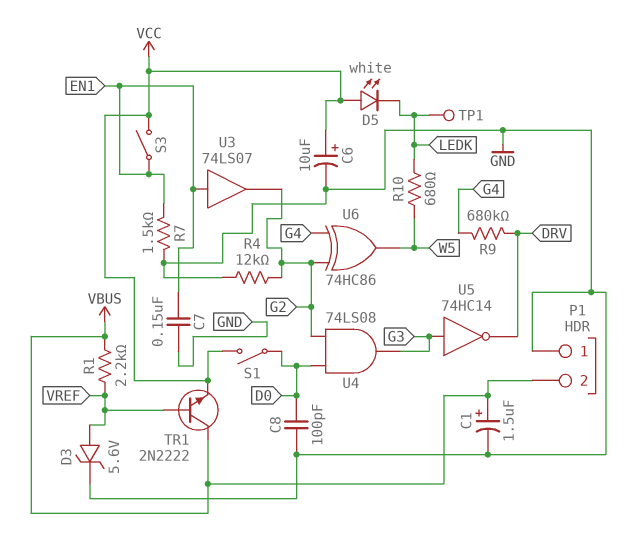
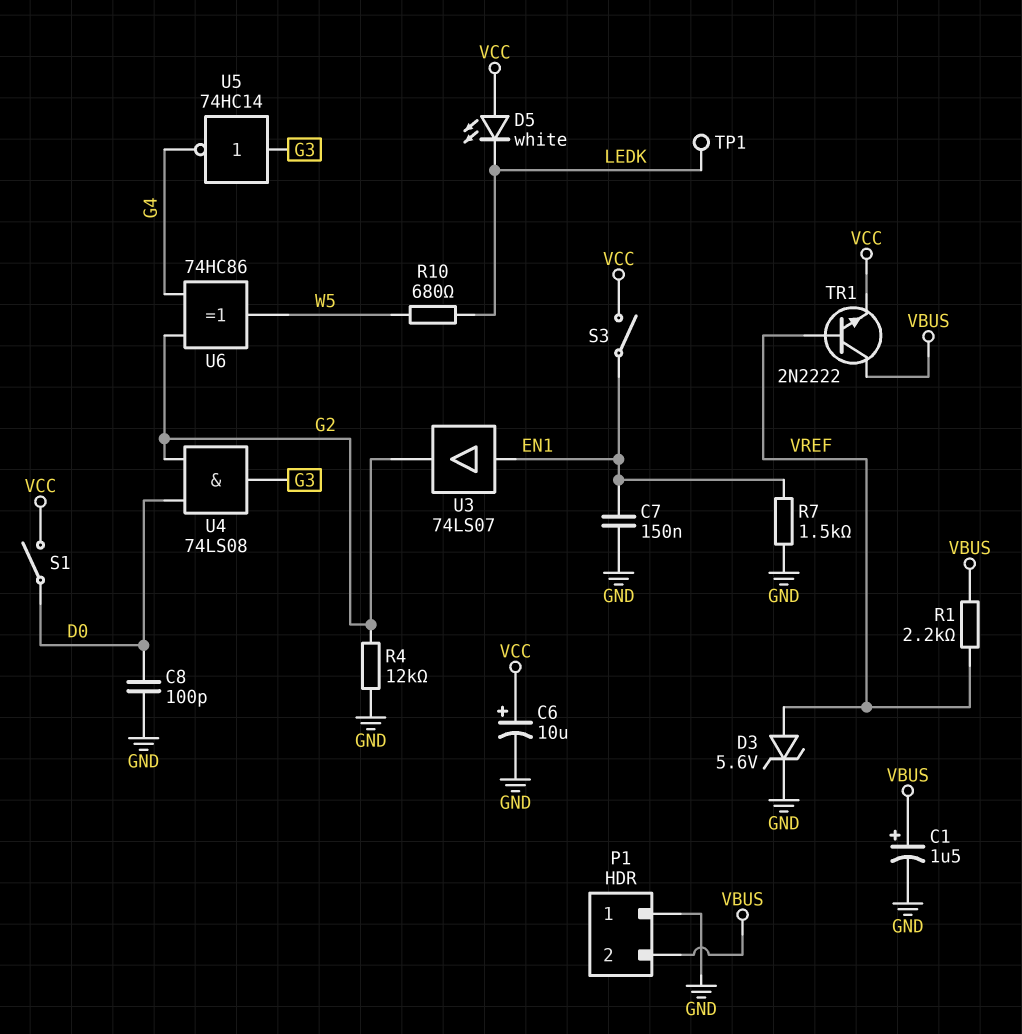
R9: 680k (DRV, G4) -> none
U5: NOT 74HC14 (in G3, out DRV) -> NOT 74HC14 (in G3, out G4)

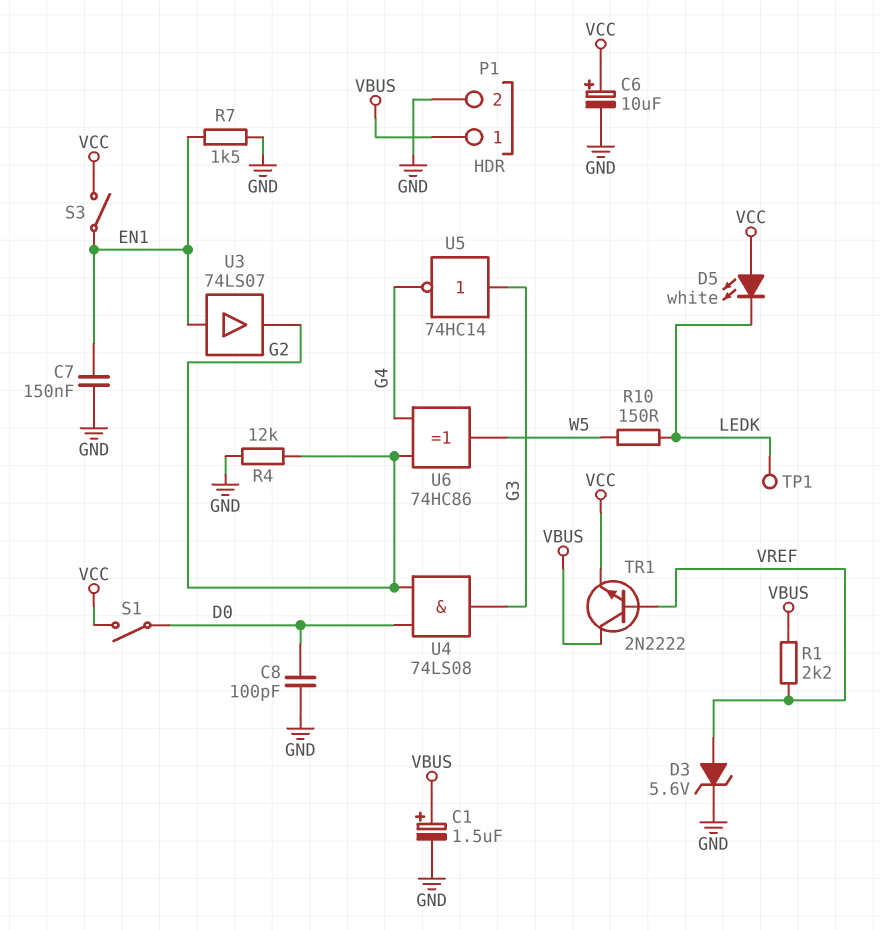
P1 pin 1: GND -> VBUS
P1 pin 2: VBUS -> GND
R10: 680 (LEDK, W5) -> 150 (LEDK, W5)

